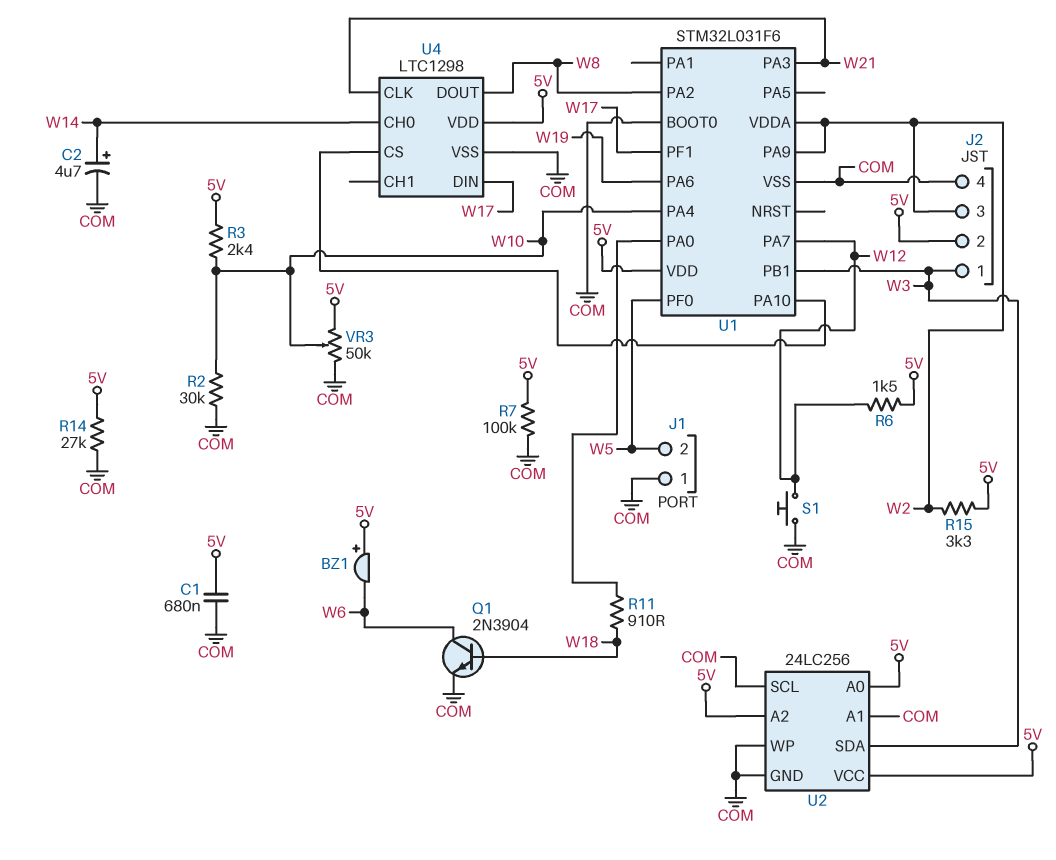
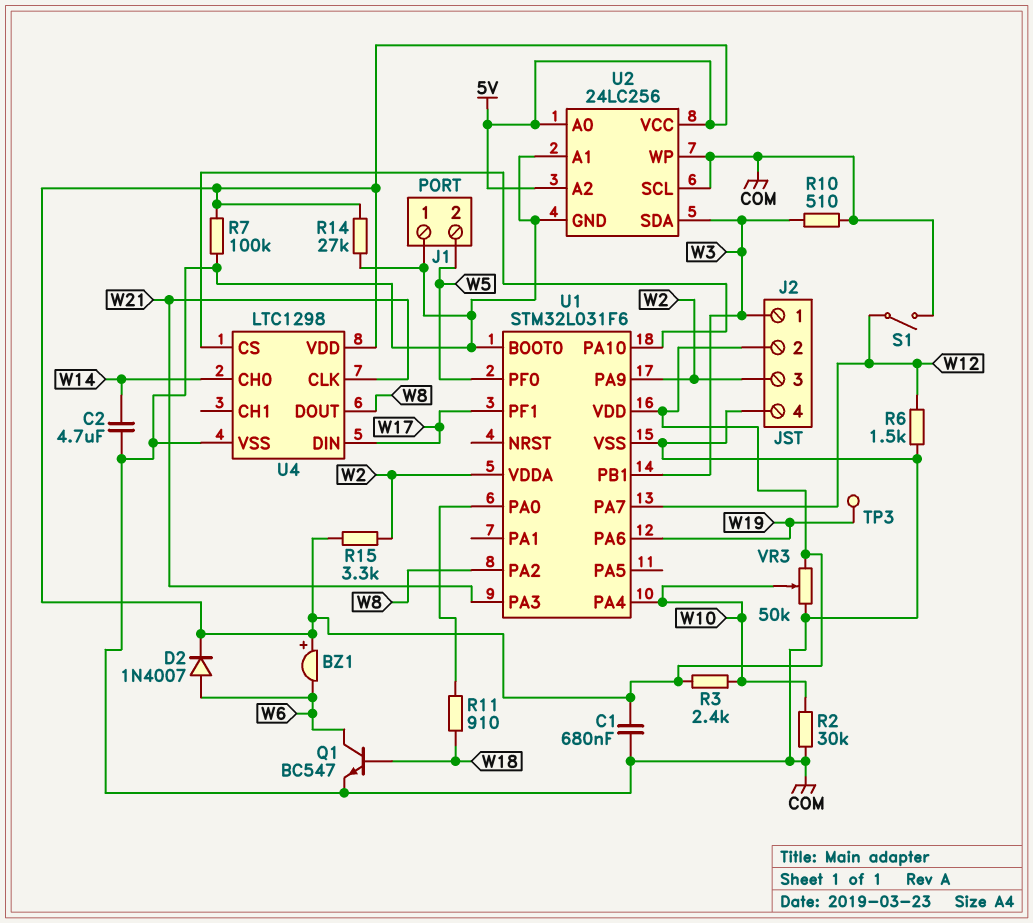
C2: 4.7uF (plus W14, minus COM) -> 4.7uF (COM, W14)
D2: none -> diode 1N4007 (A W6, K 5V)
Q1: NPN 2N3904 (B W18, C W6, E COM) -> NPN BC547 (B W18, C W6, E COM)
R6: 1.5k (5V, W12) -> 1.5k (COM, W12)
R10: none -> 510 (COM, W3)
S1: button (COM, W12) -> switch (COM, W12)
TP3: none -> test point (W19)

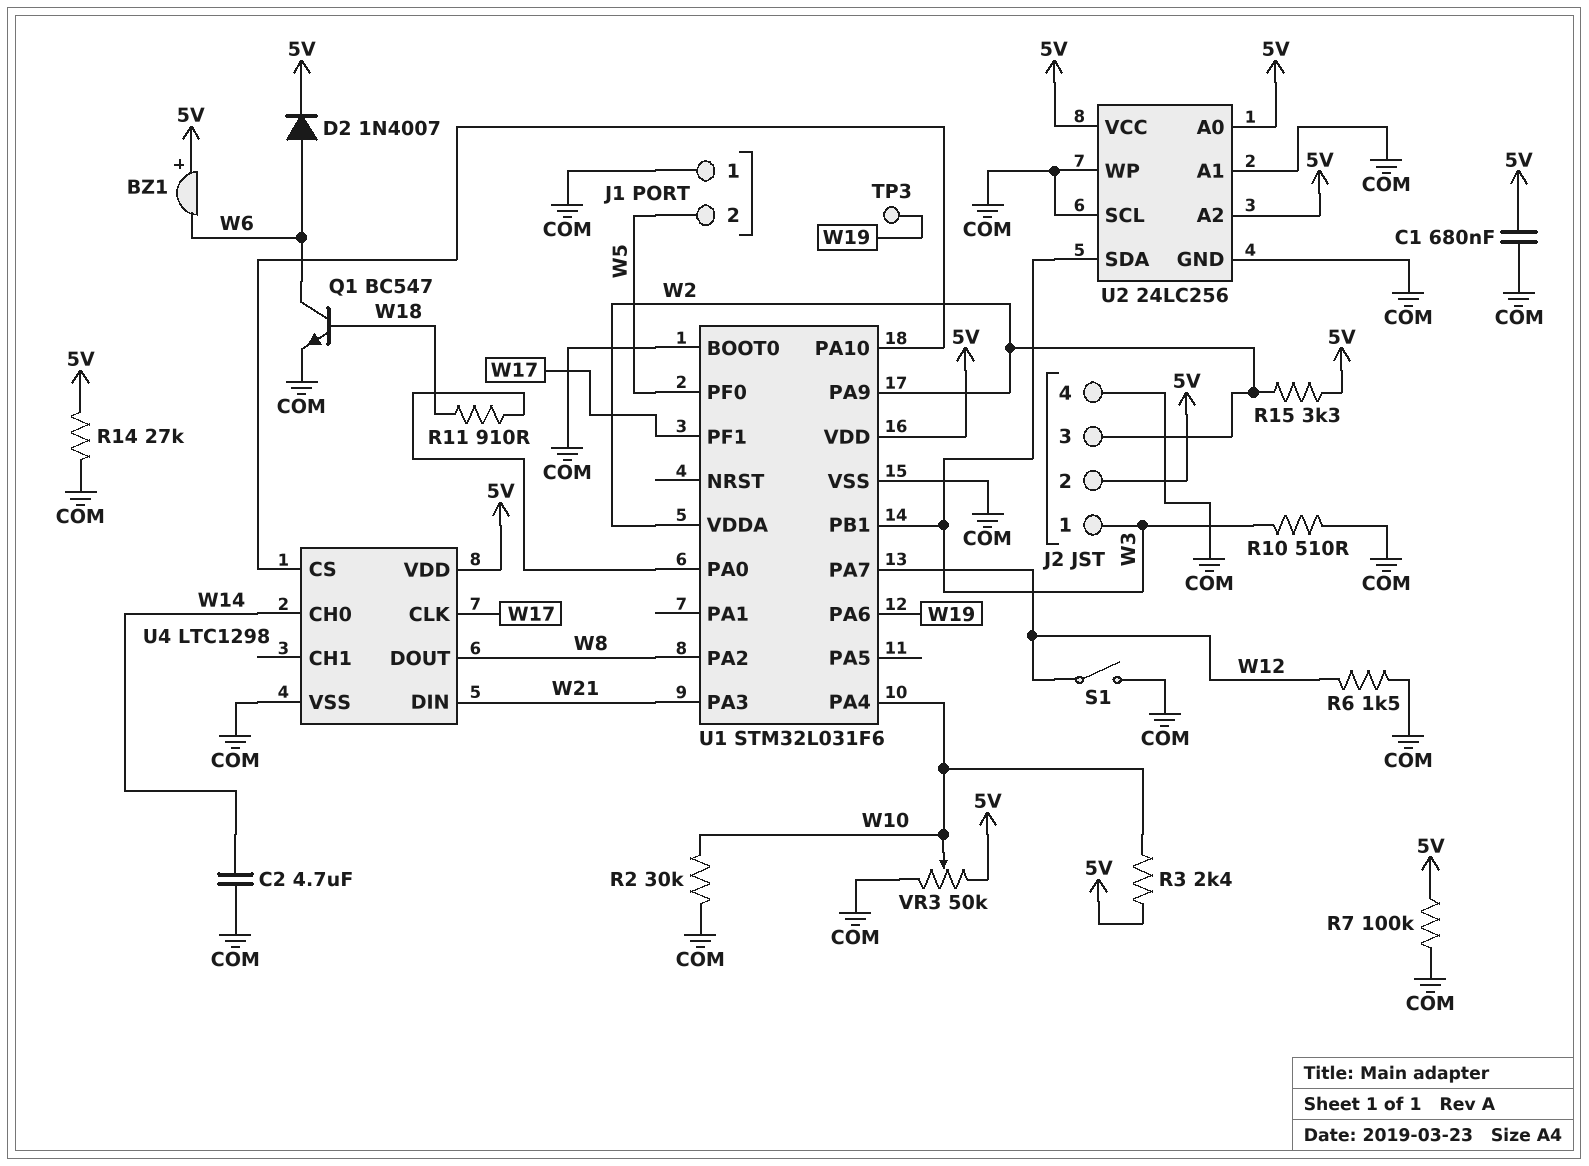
U4 pin CLK: W21 -> W17
U4 pin DIN: W17 -> W21

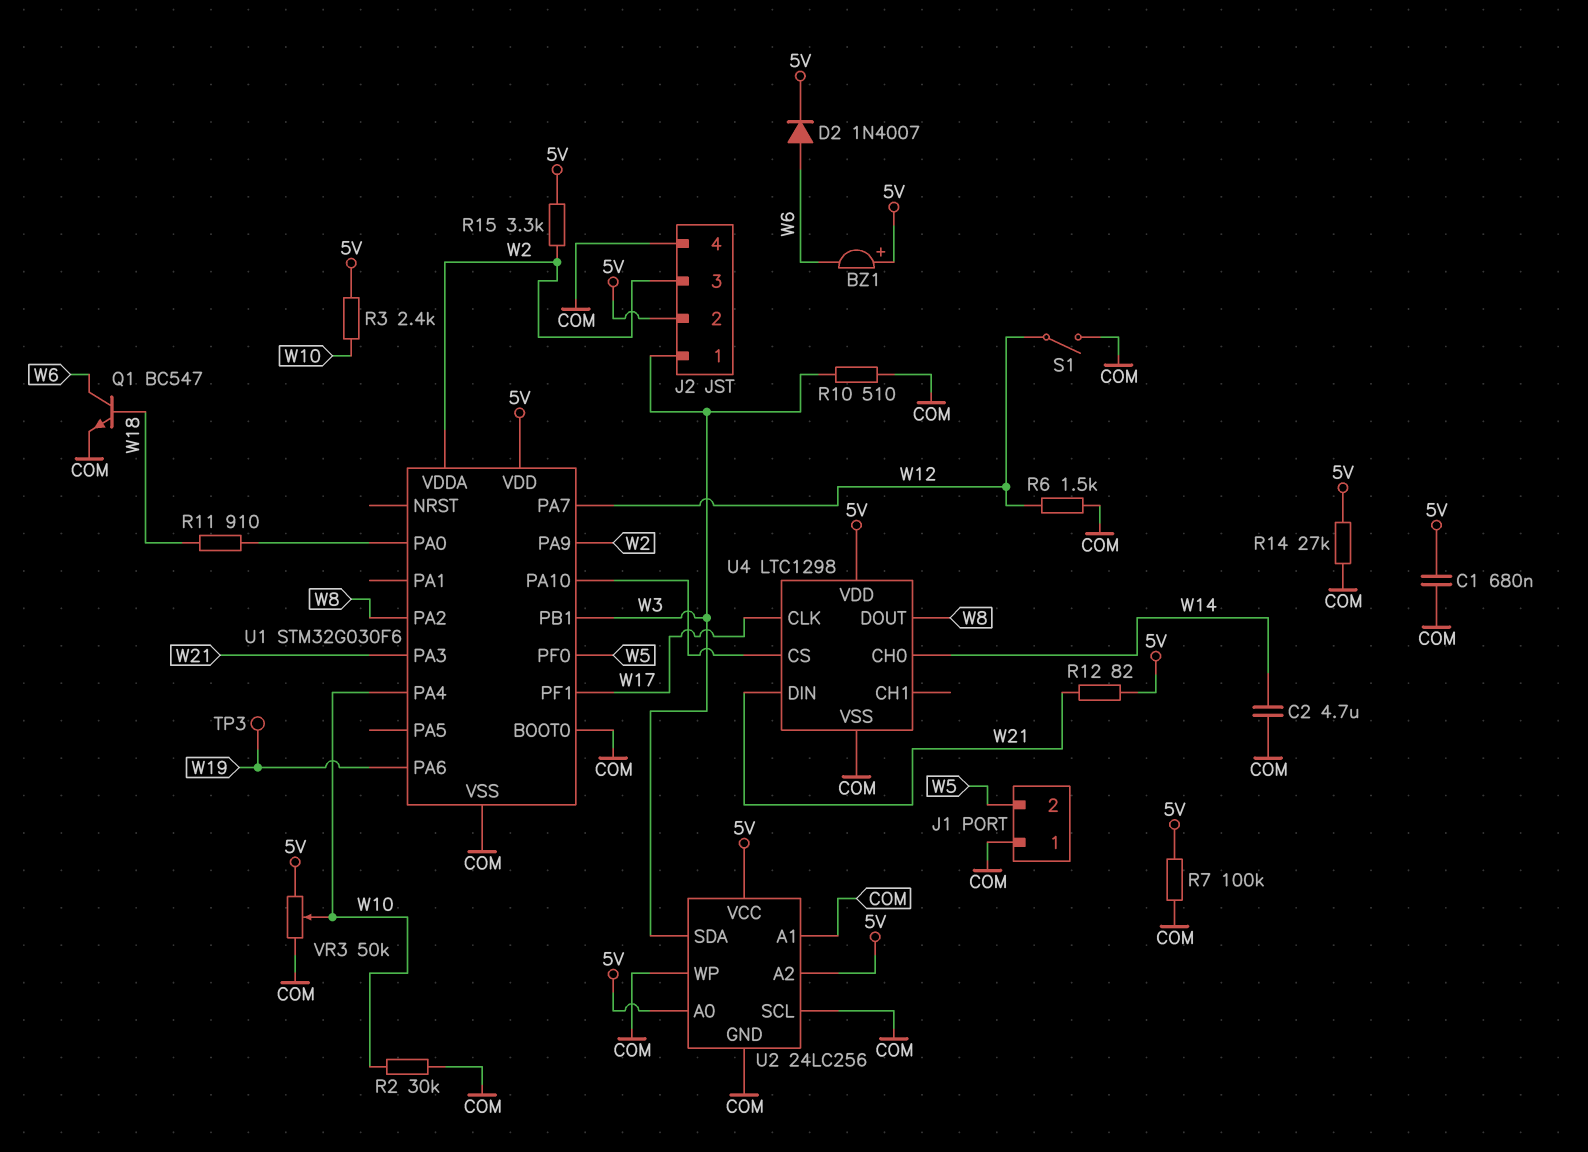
R12: none -> 82 (5V, W21)
U1: STM32L031F6 -> STM32G030F6

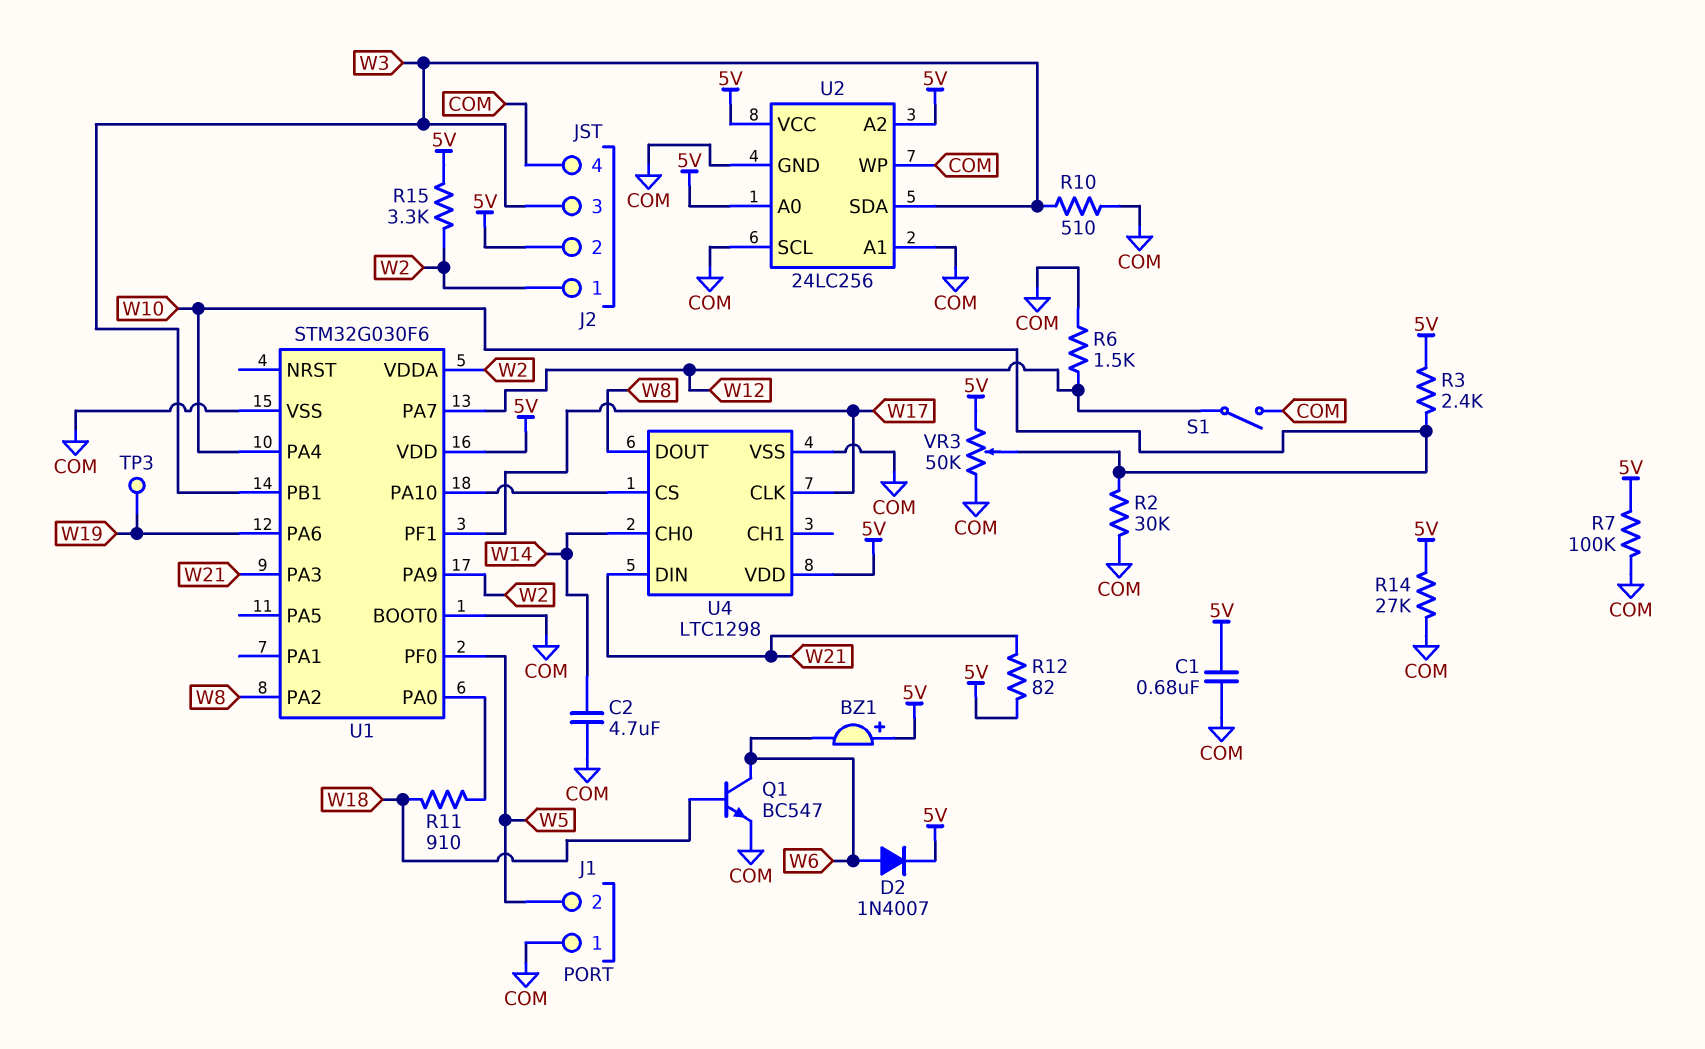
J2 pin 1: W3 -> W2
J2 pin 3: W2 -> W3

